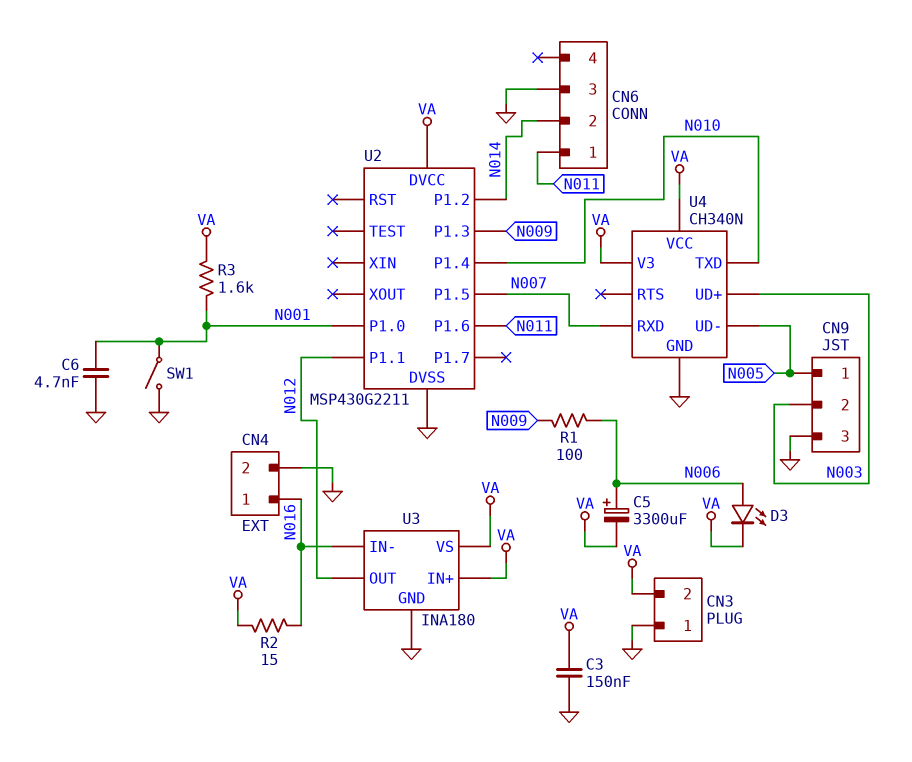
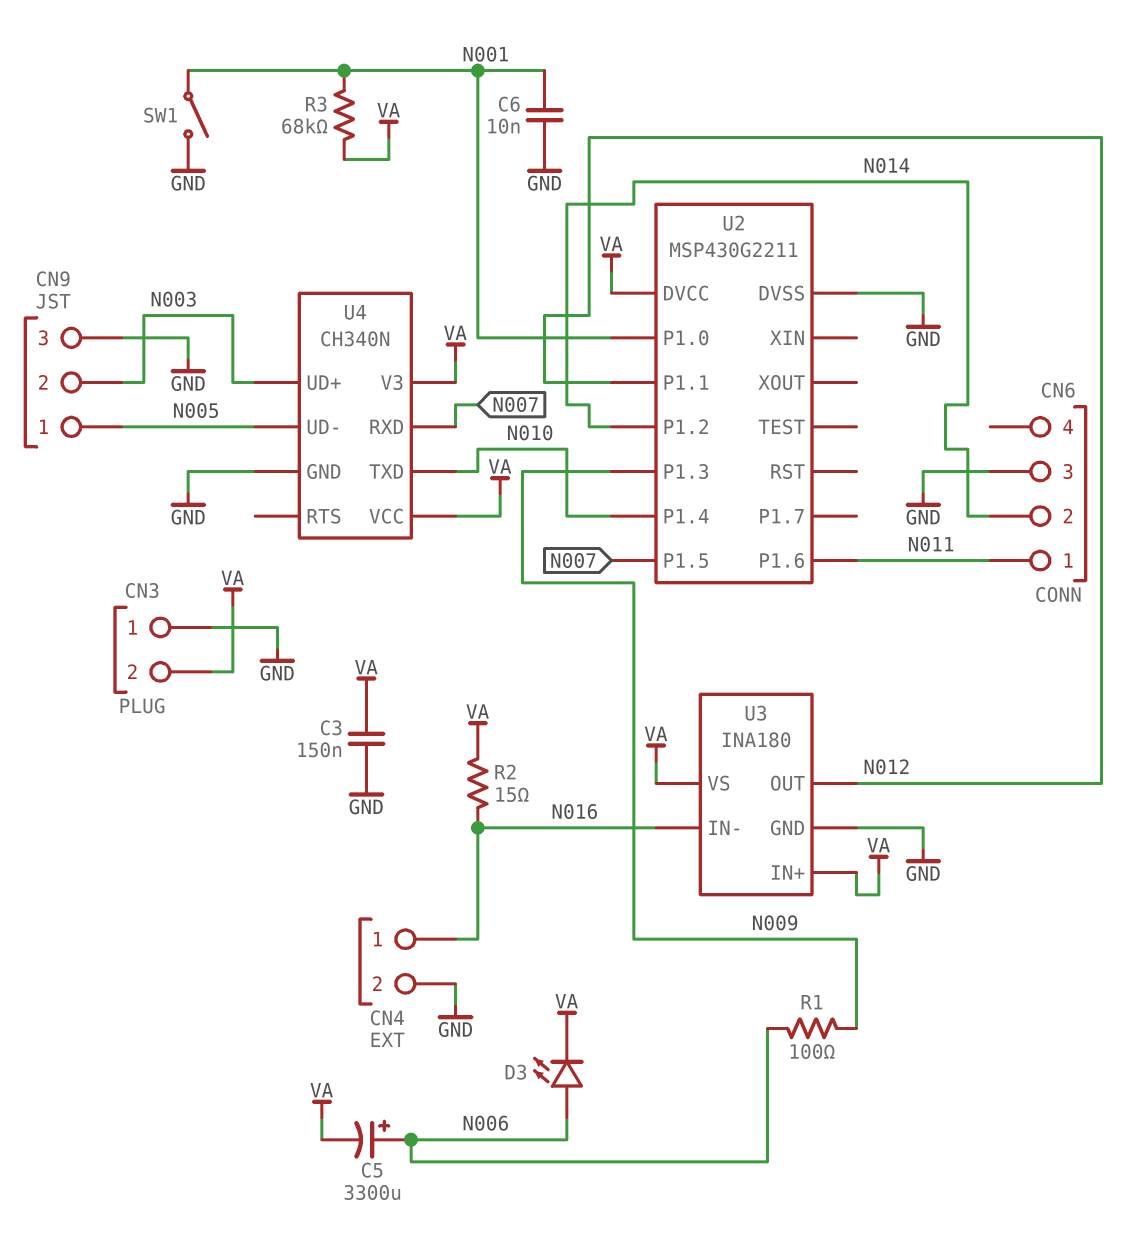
C6: 4.7nF (GND, N001) -> 10nF (GND, N001)
R3: 1.6k (N001, VA) -> 68k (N001, VA)

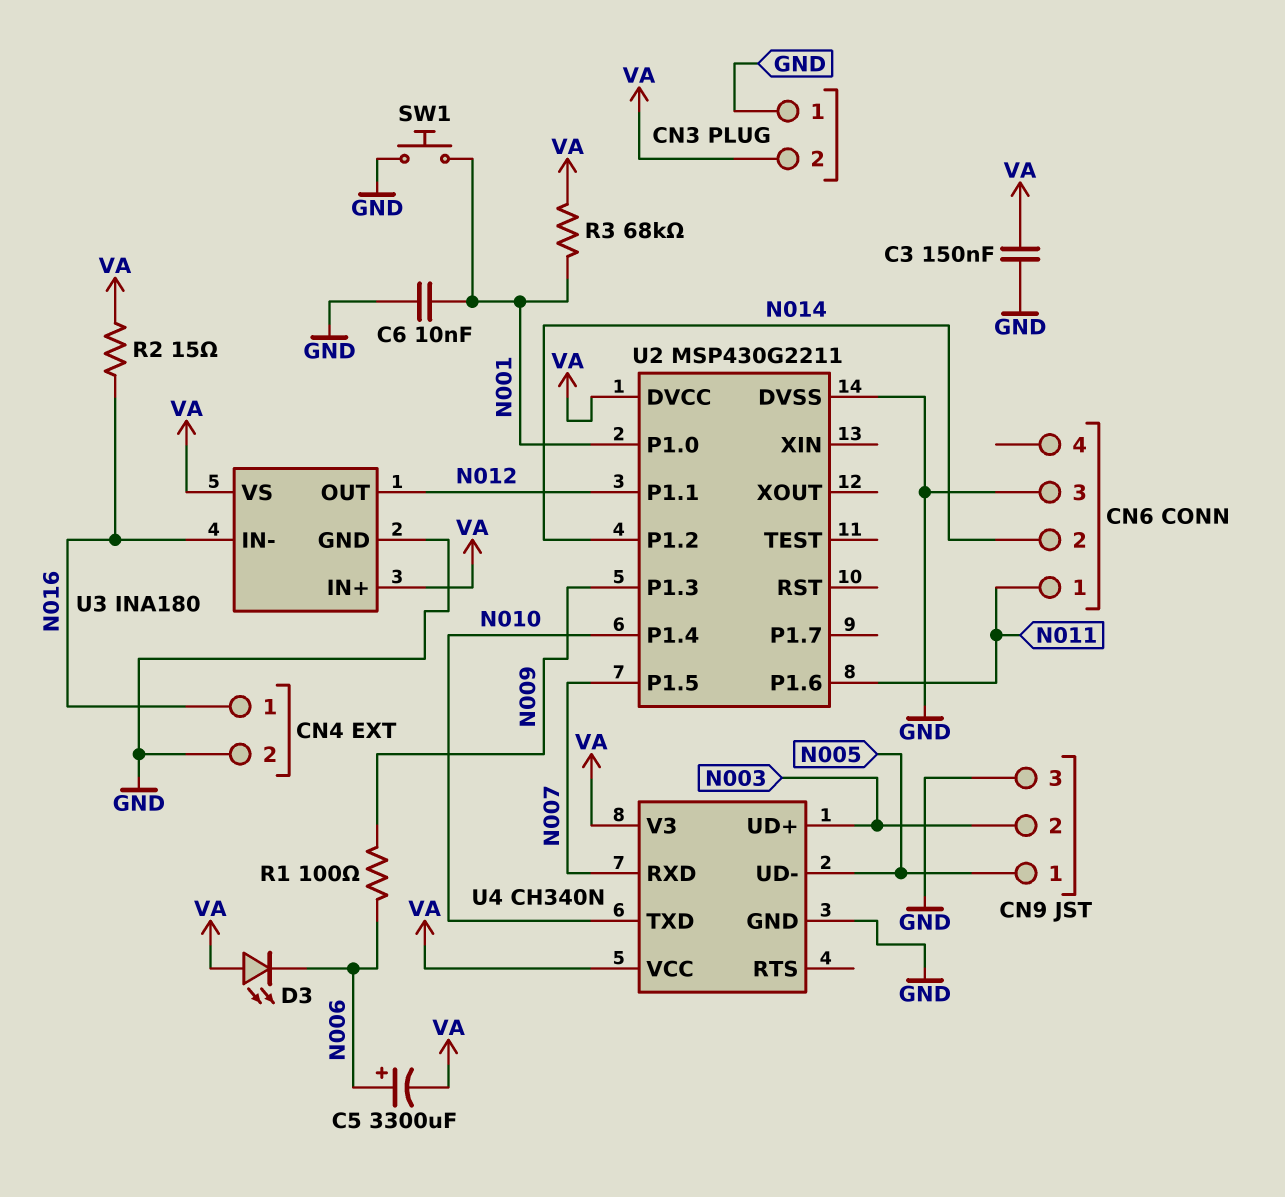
D3: LED (A N006, K VA) -> LED (A VA, K N006)
SW1: switch (GND, N001) -> button (GND, N001)

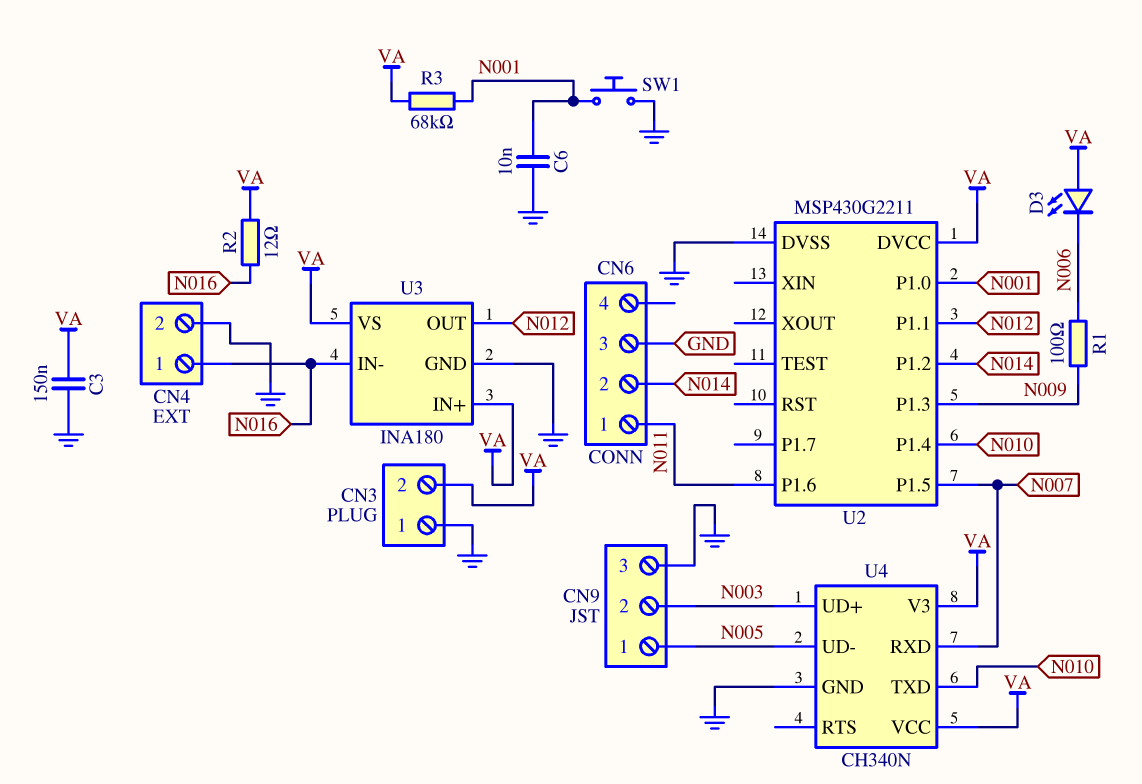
C5: 3300uF (plus N006, minus VA) -> none
R2: 15 (N016, VA) -> 12 (N016, VA)

